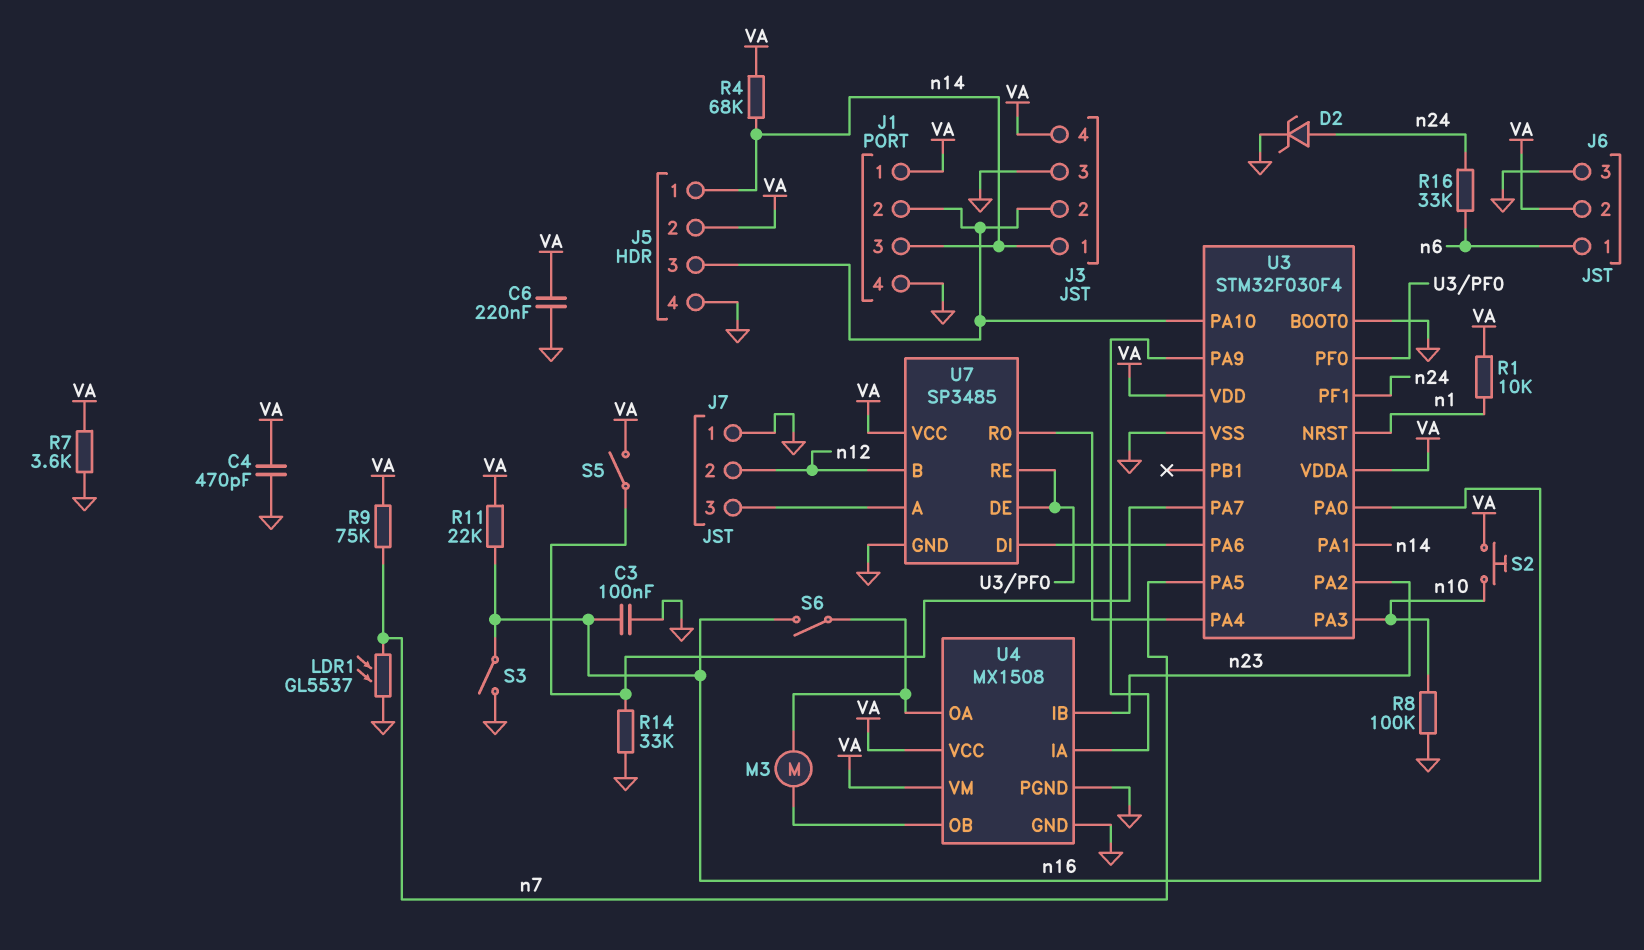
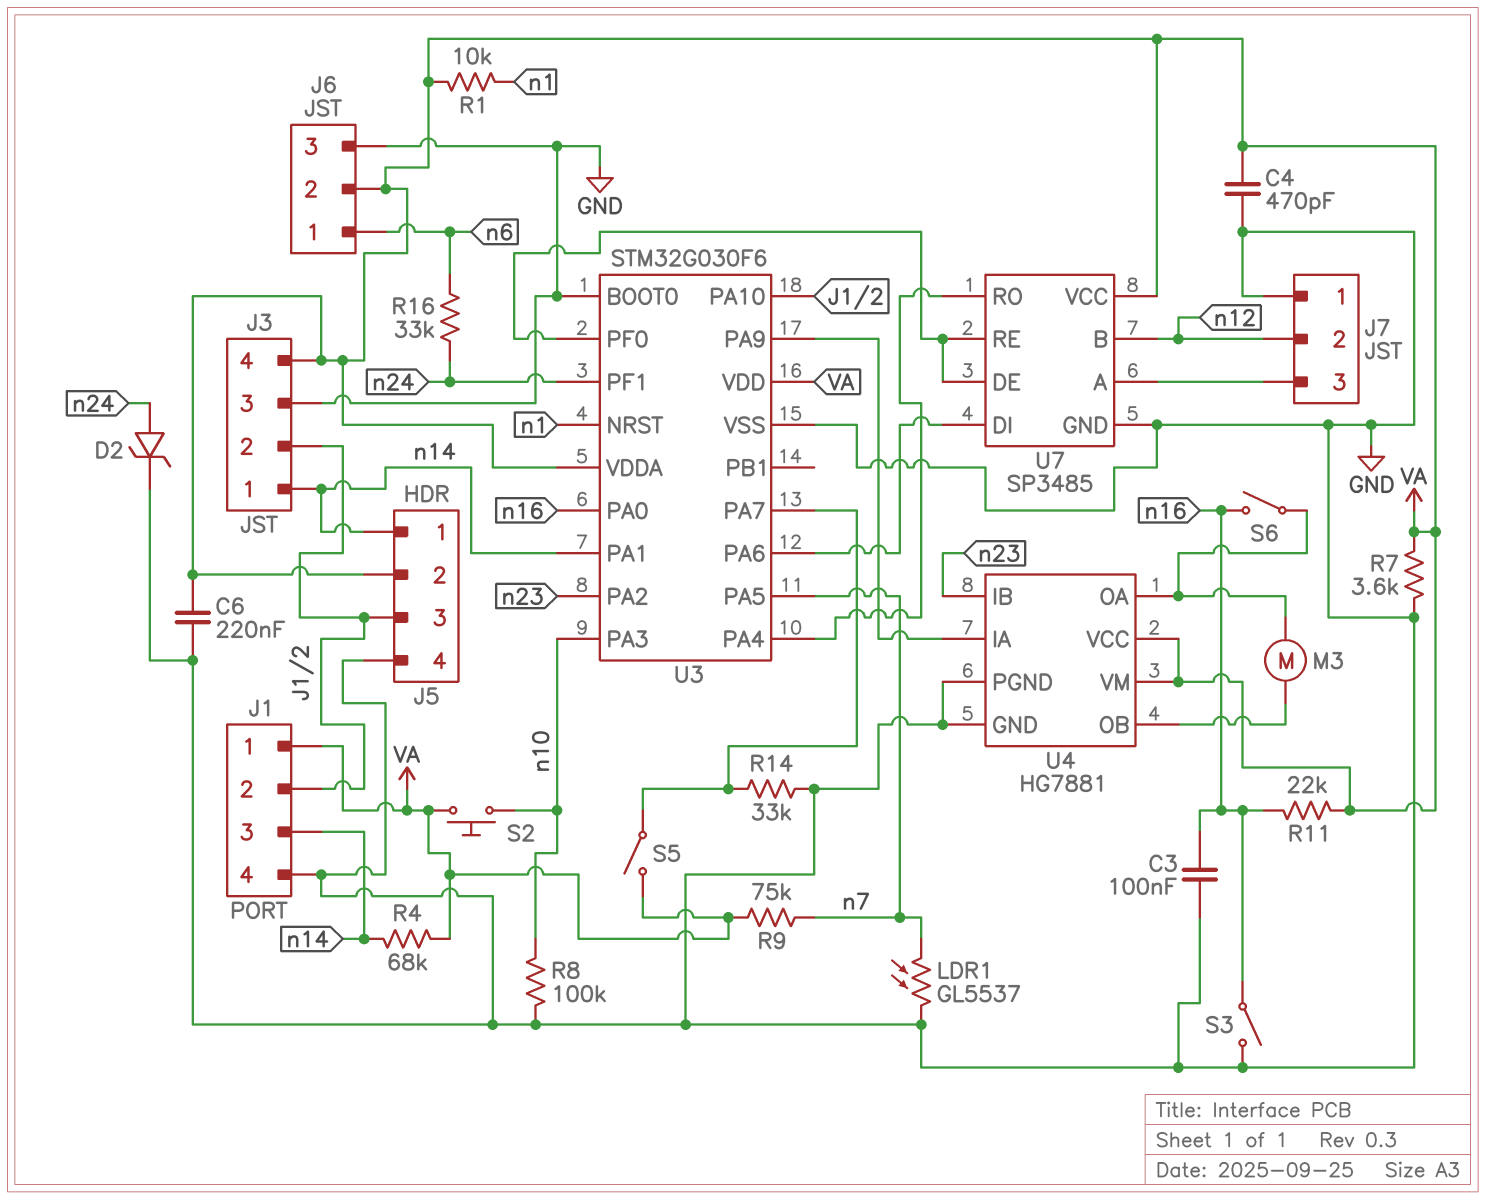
U3: STM32F030F4 -> STM32G030F6
U4: MX1508 -> HG7881

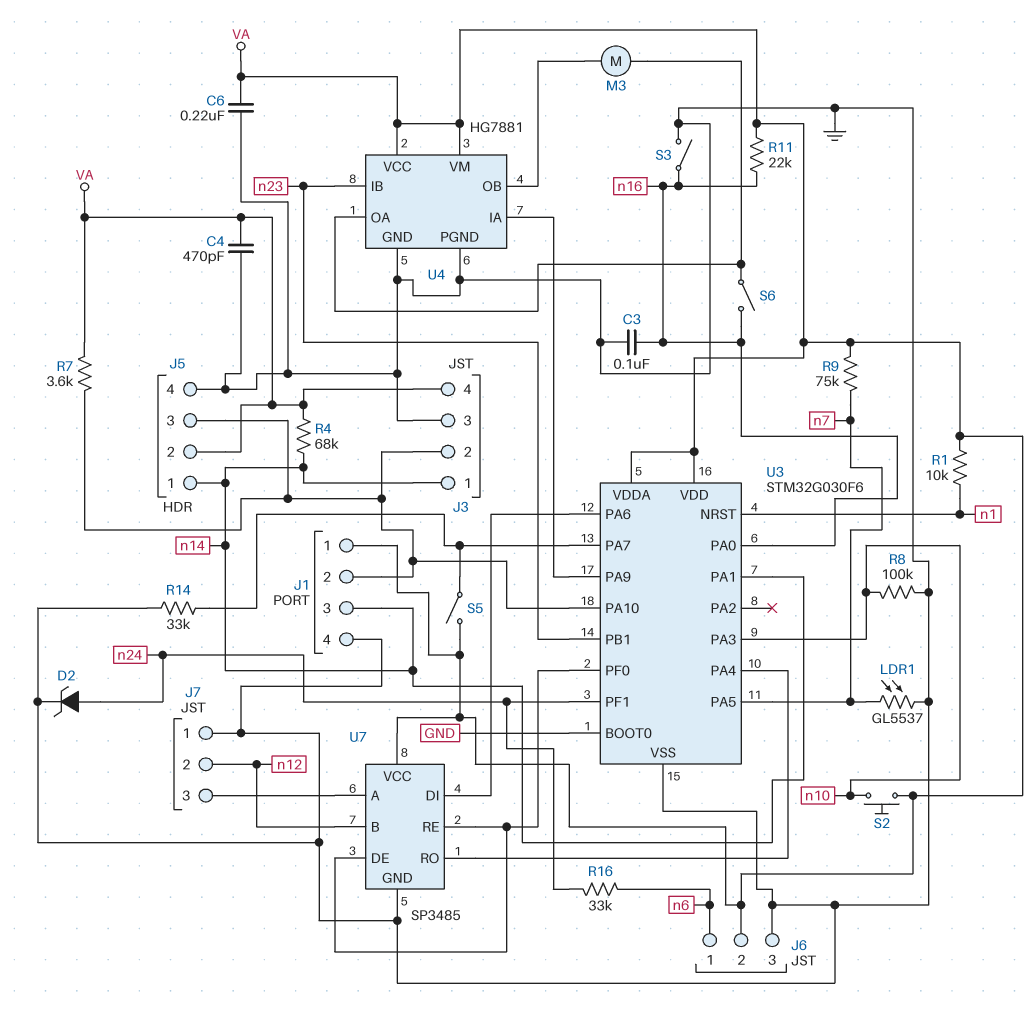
R7: 3.6k (GND, VA) -> 3.6k (J1/2, VA)
U3 pin PA2: n23 -> none
U3 pin PB1: none -> n23

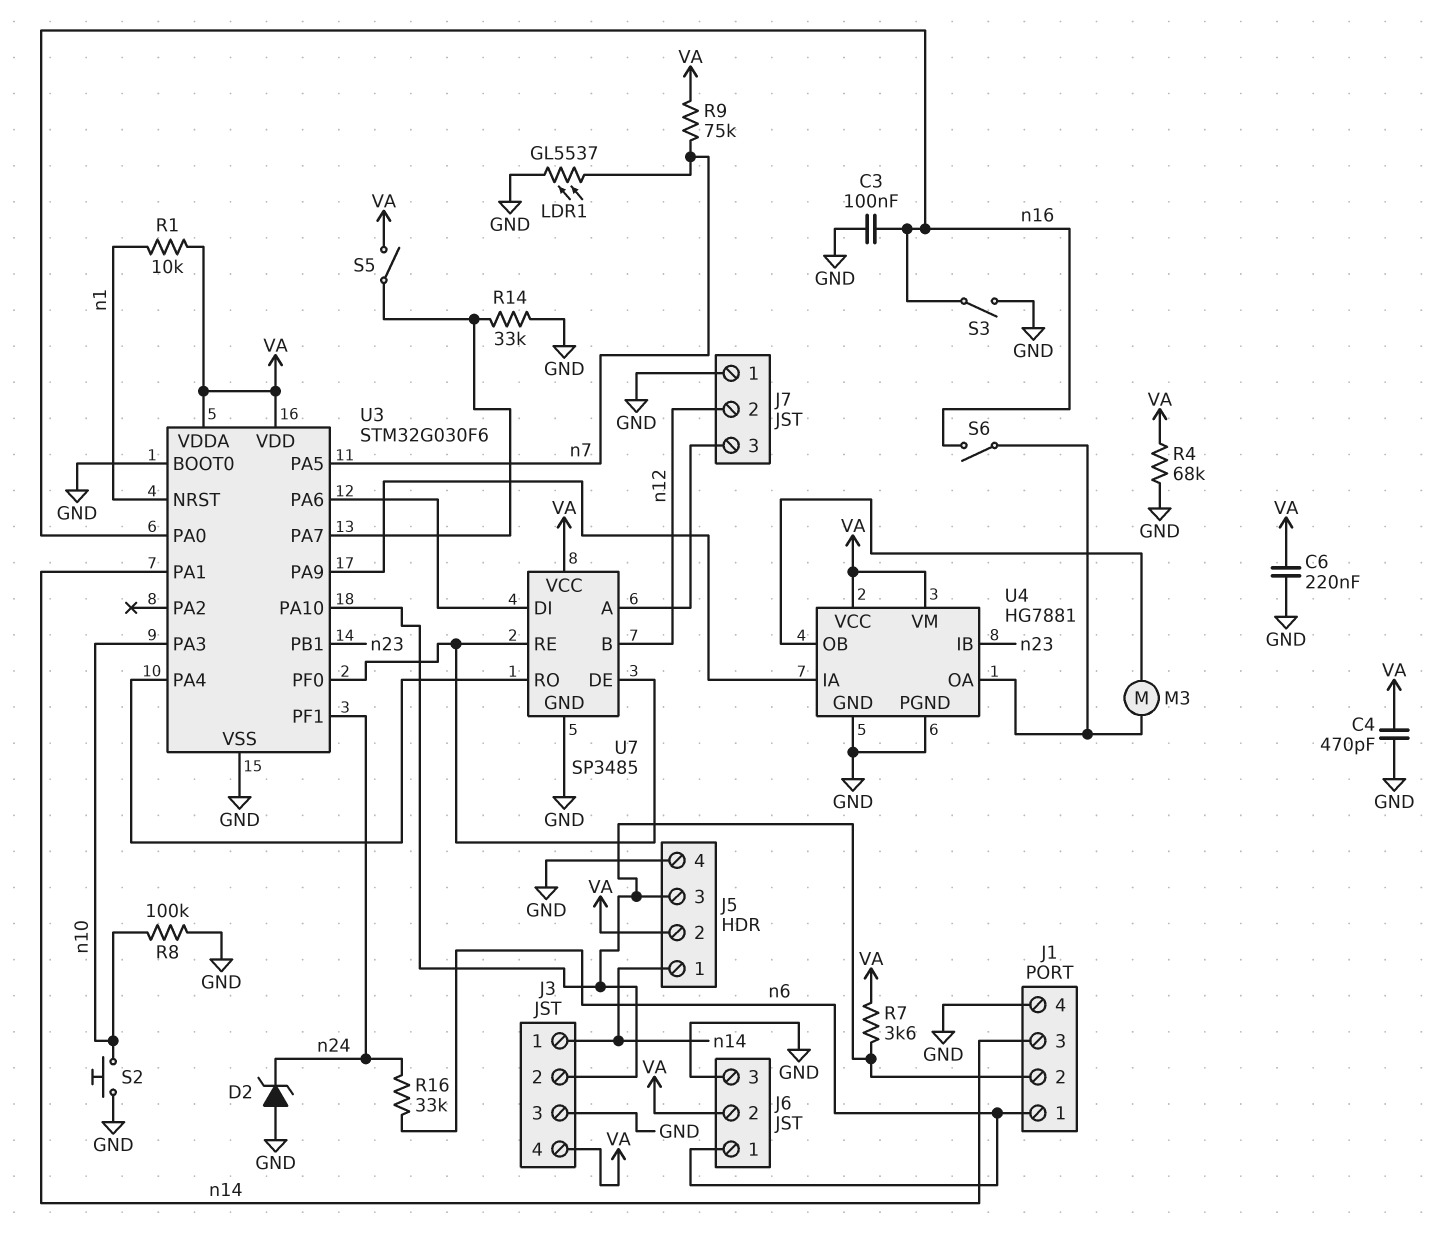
D2: zener (A n24, K GND) -> zener (A GND, K n24)
J1 pin 1: VA -> n6
R4: 68k (VA, n14) -> 68k (GND, VA)
R11: 22k (VA, n16) -> none
S2: button (VA, n10) -> button (GND, n10)

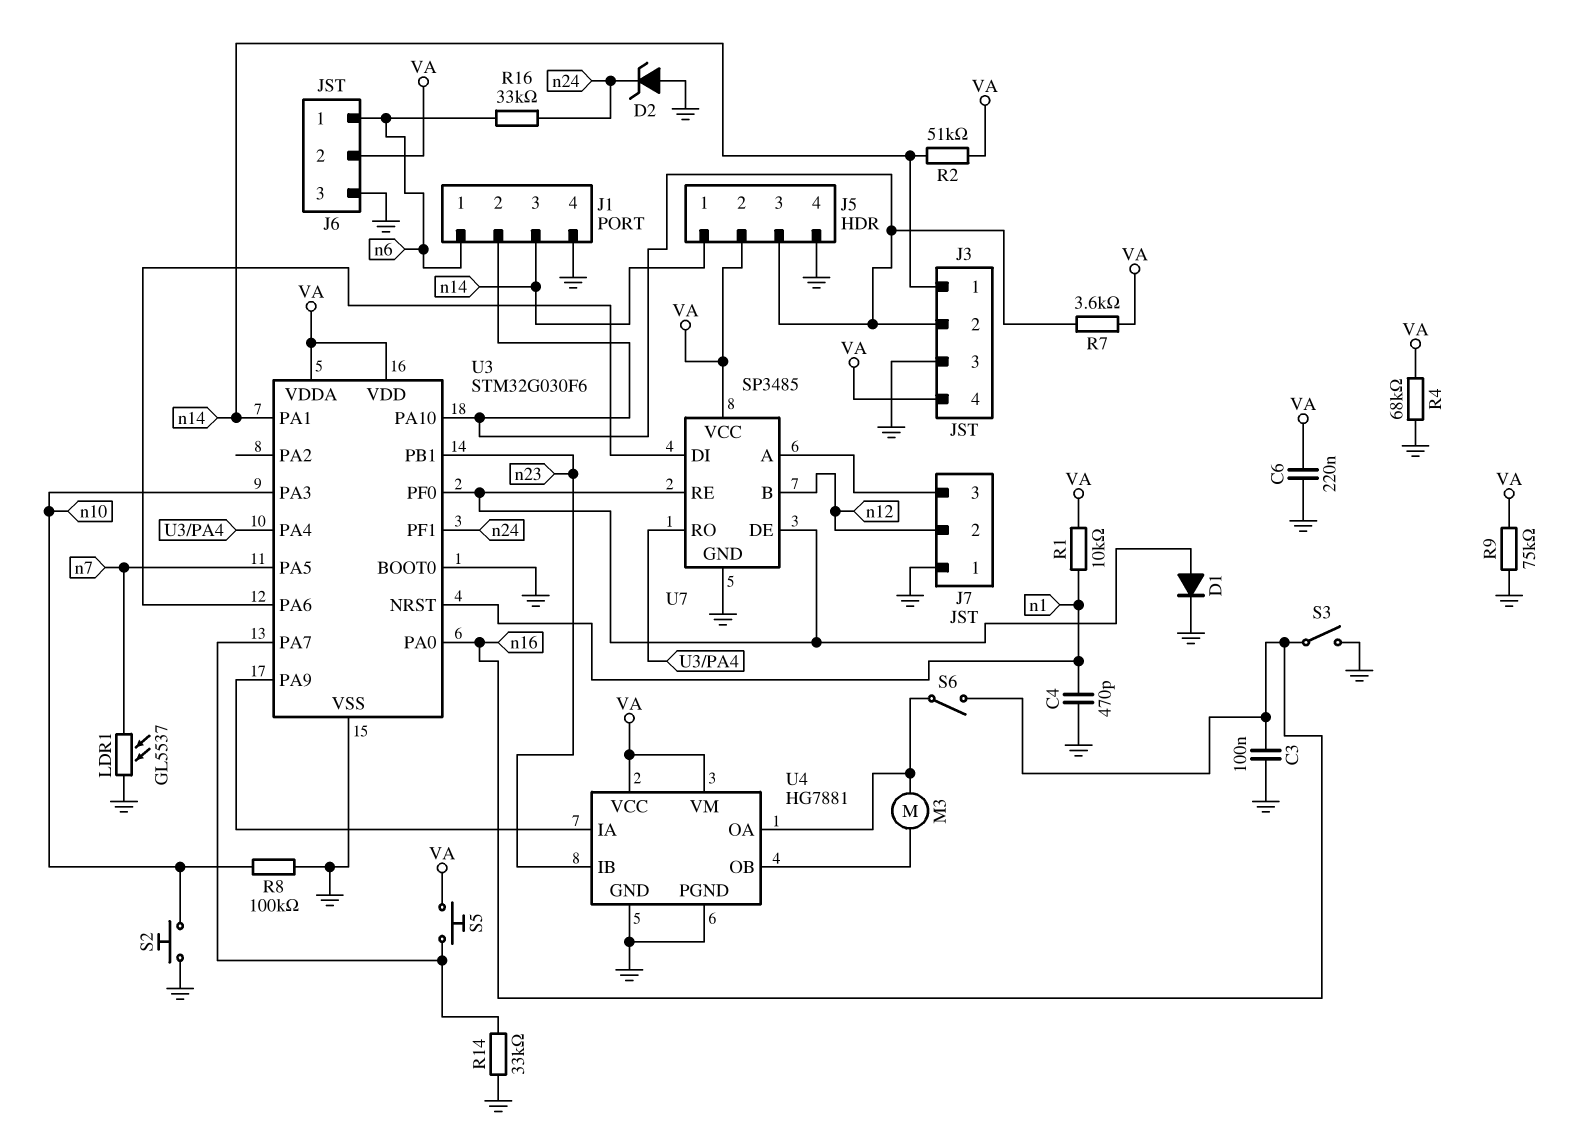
C4: 470pF (GND, VA) -> 470pF (GND, n1)
D1: none -> diode (A U3/PF0, K GND)
R2: none -> 51k (VA, n14)
R9: 75k (VA, n7) -> 75k (GND, VA)
S5: switch (U3/PA7, VA) -> button (U3/PA7, VA)

